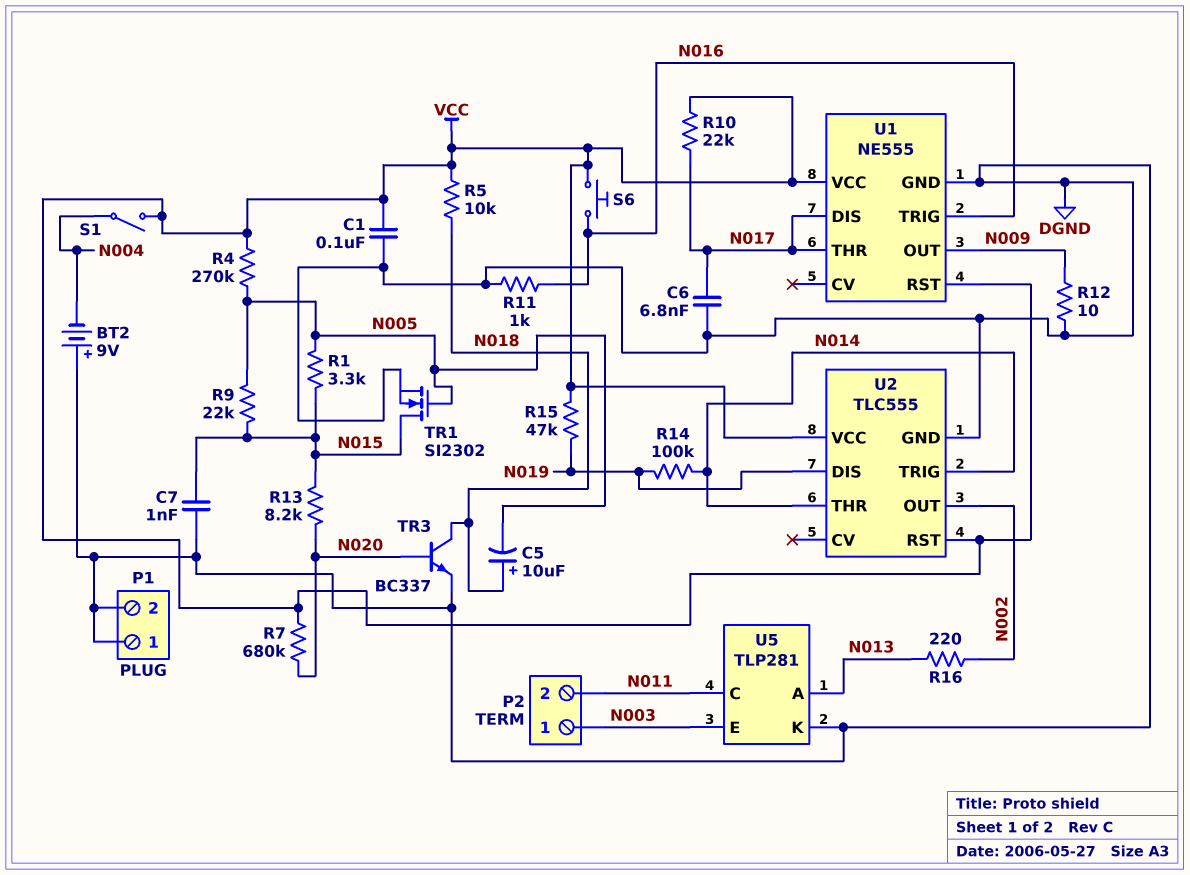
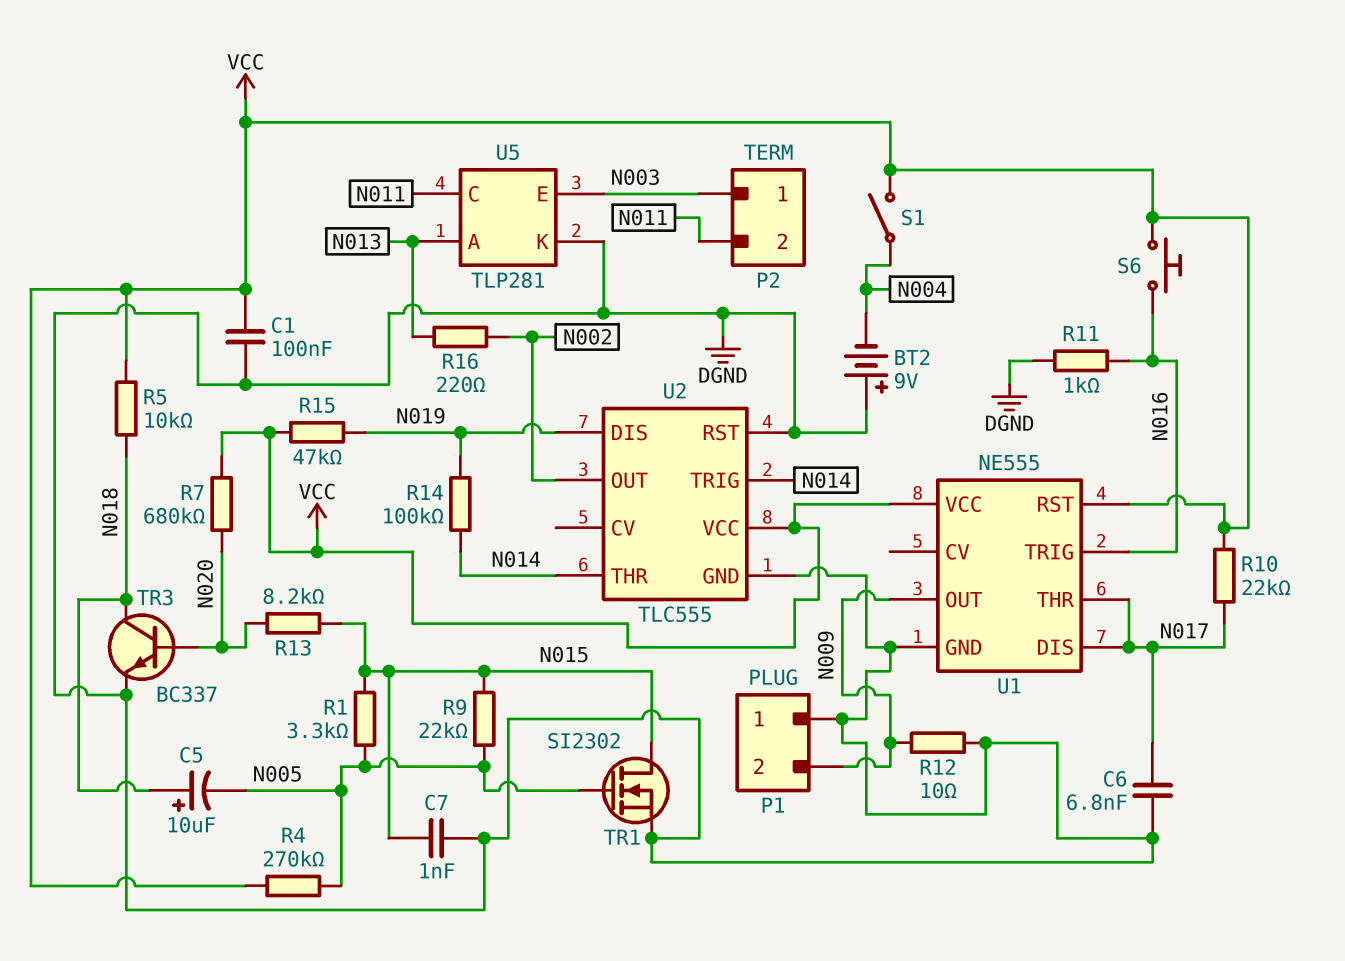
P1 pin 2: DGND -> N009
U2 pin RST: VCC -> DGND

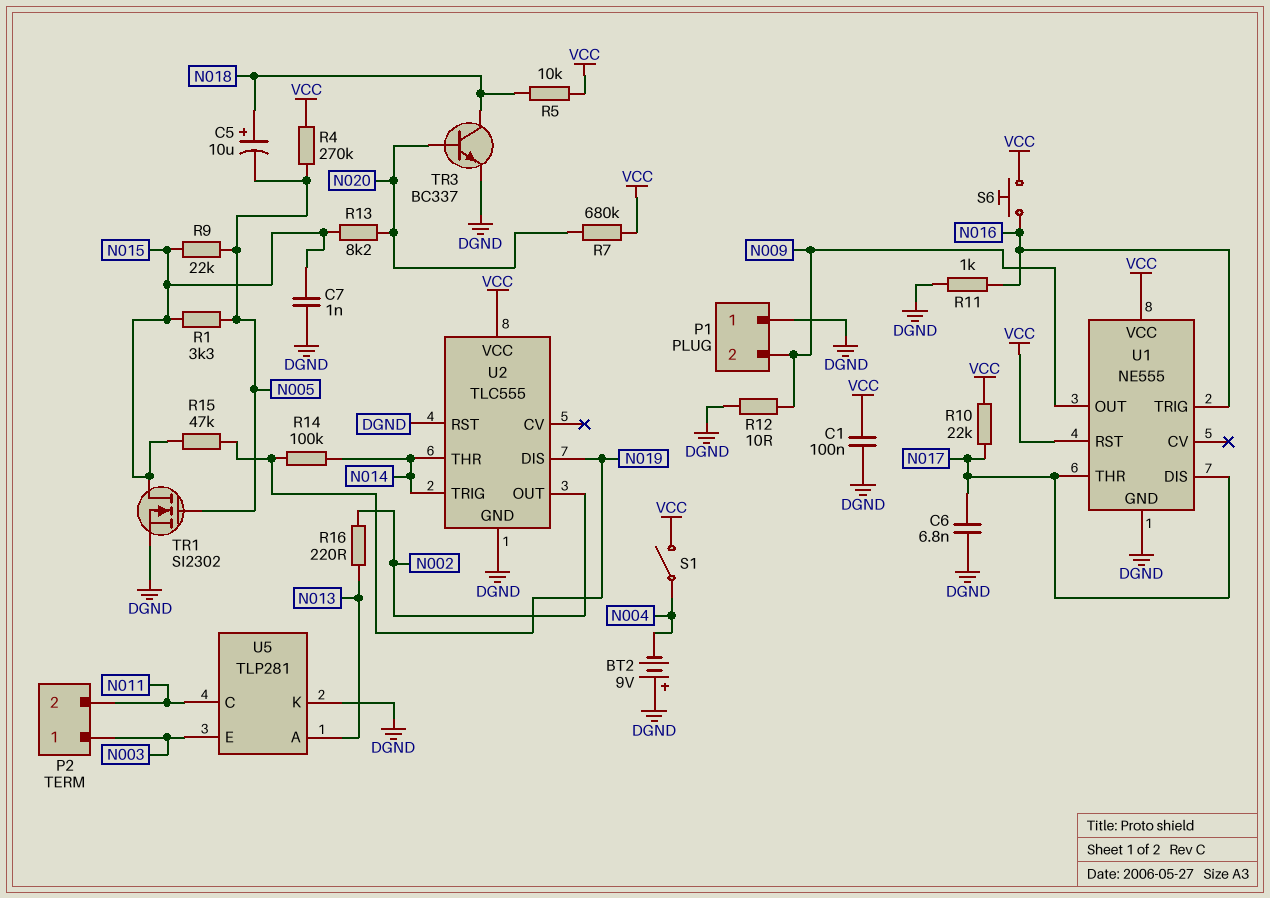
R15: 47k (N019, VCC) -> 47k (N015, N019)

